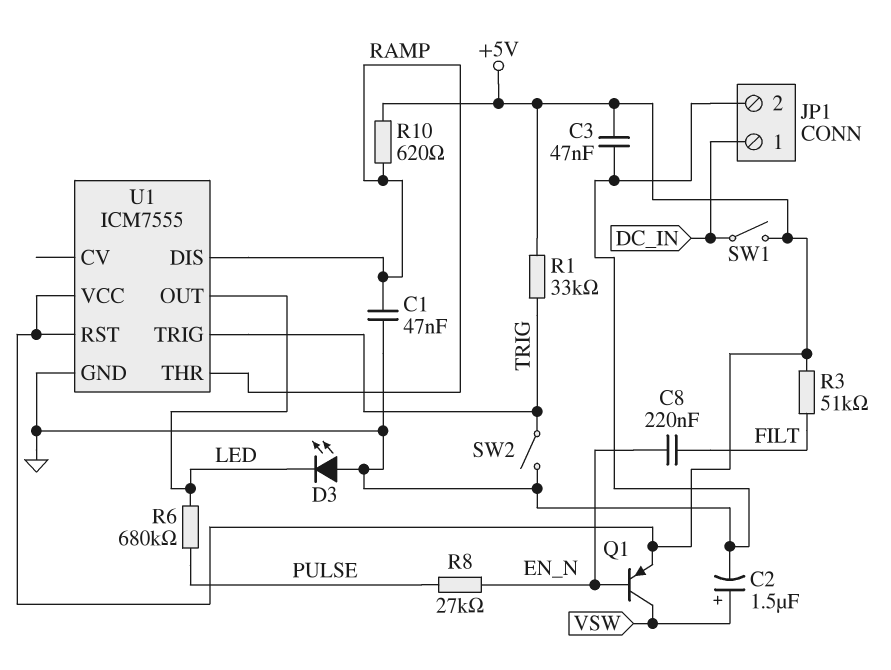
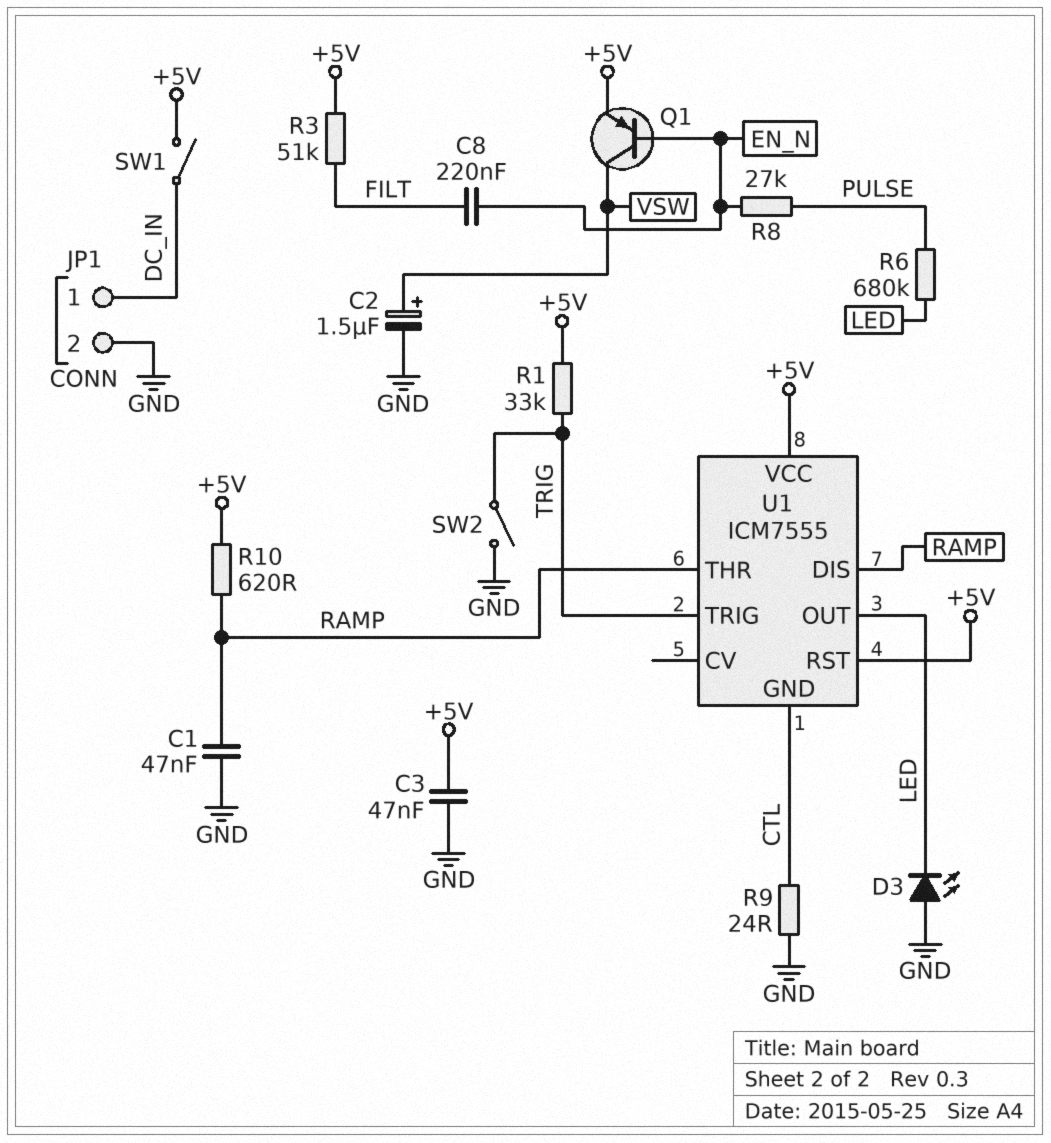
R9: none -> 24 (CTL, GND)
U1 pin GND: GND -> CTL

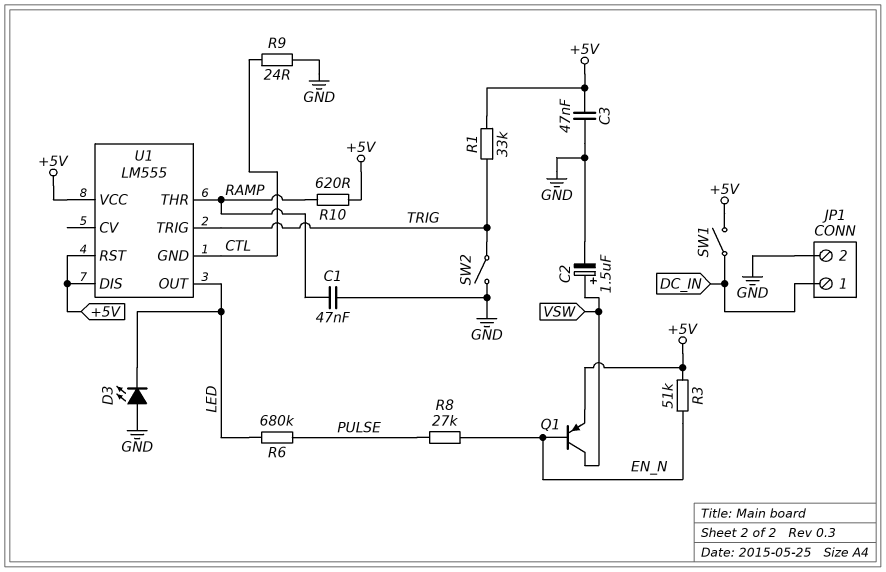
C8: 220nF (EN_N, FILT) -> none
R3: 51k (+5V, FILT) -> 51k (+5V, EN_N)
U1: ICM7555 -> LM555
U1 pin DIS: RAMP -> +5V

